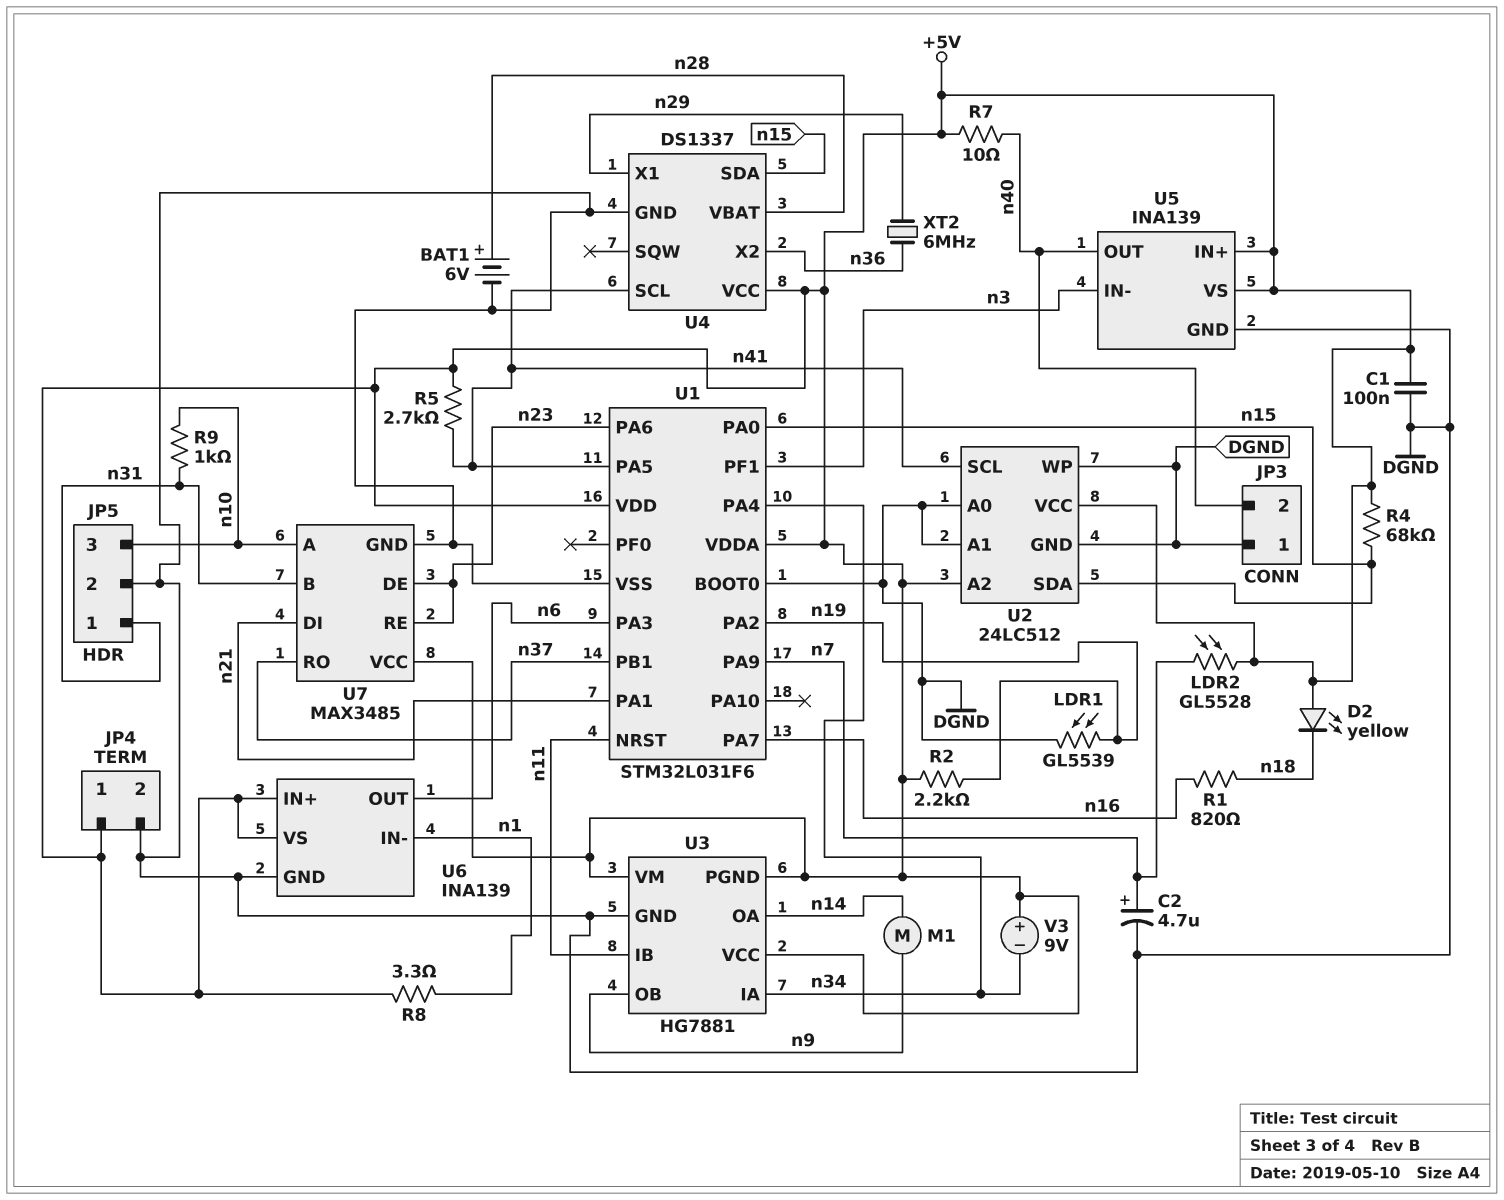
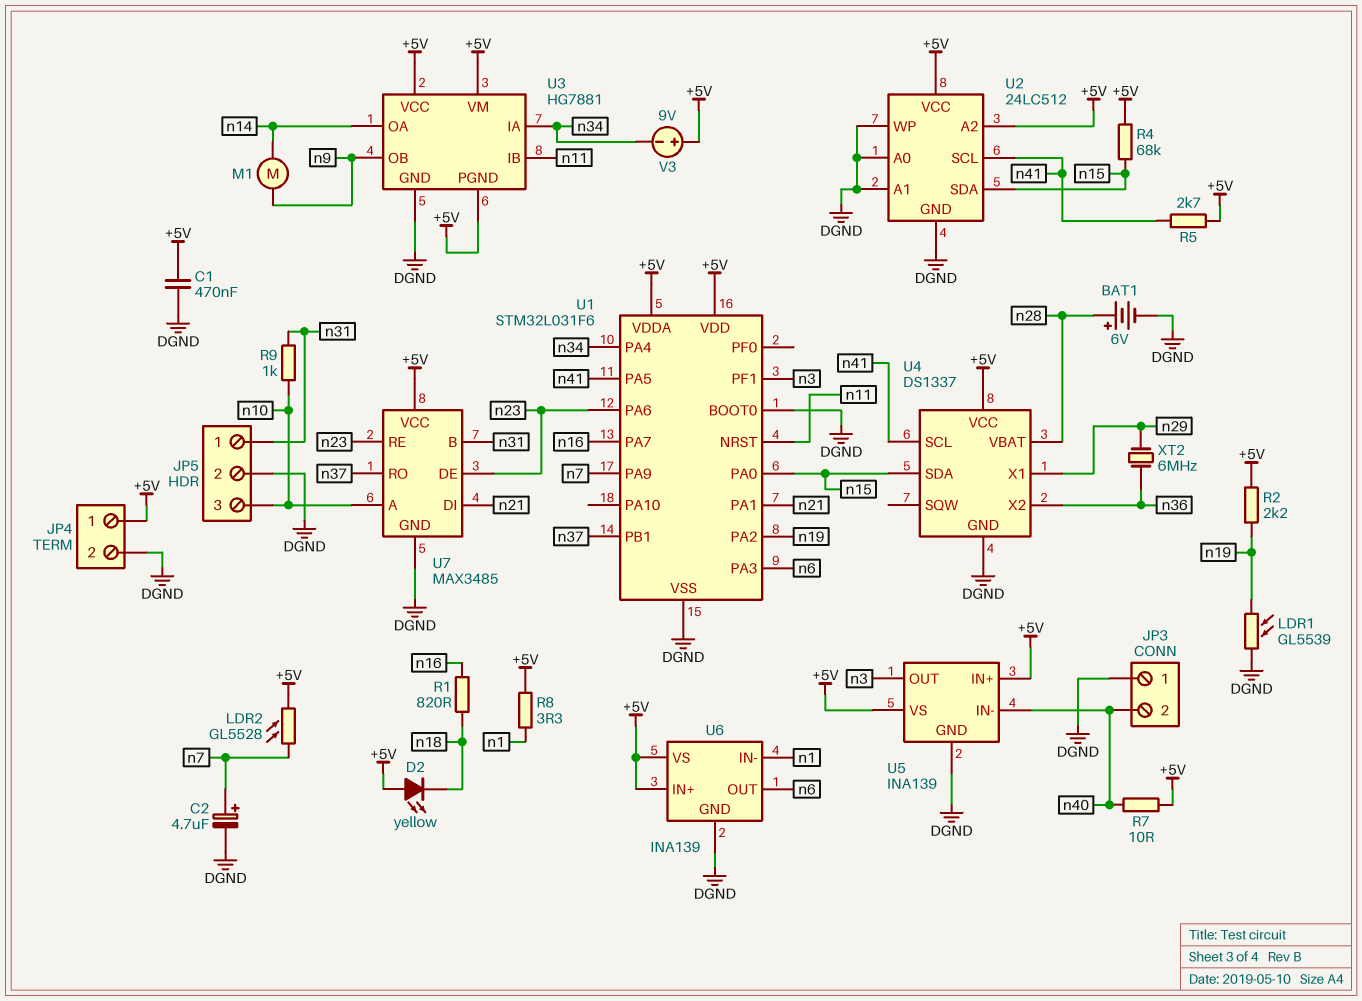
C1: 100nF (+5V, DGND) -> 470nF (+5V, DGND)
U5 pin IN-: n3 -> n40
U5 pin OUT: n40 -> n3

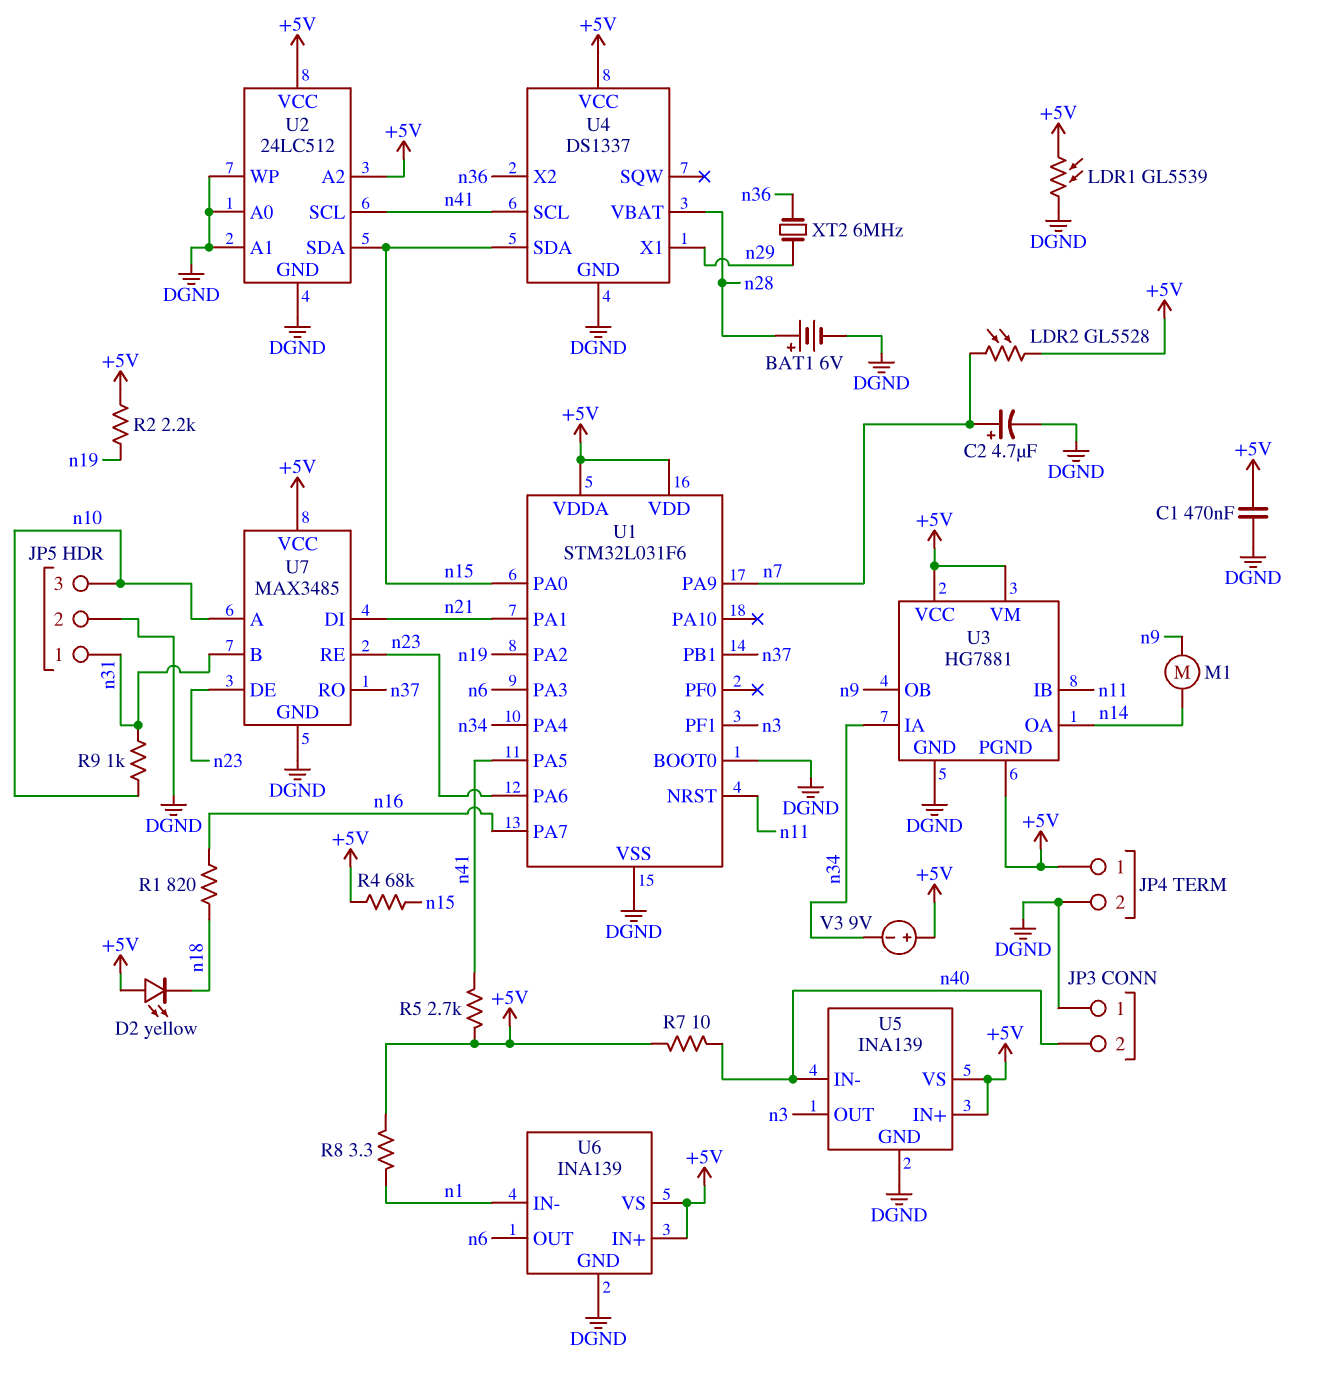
LDR1: GL5539 (DGND, n19) -> GL5539 (+5V, DGND)

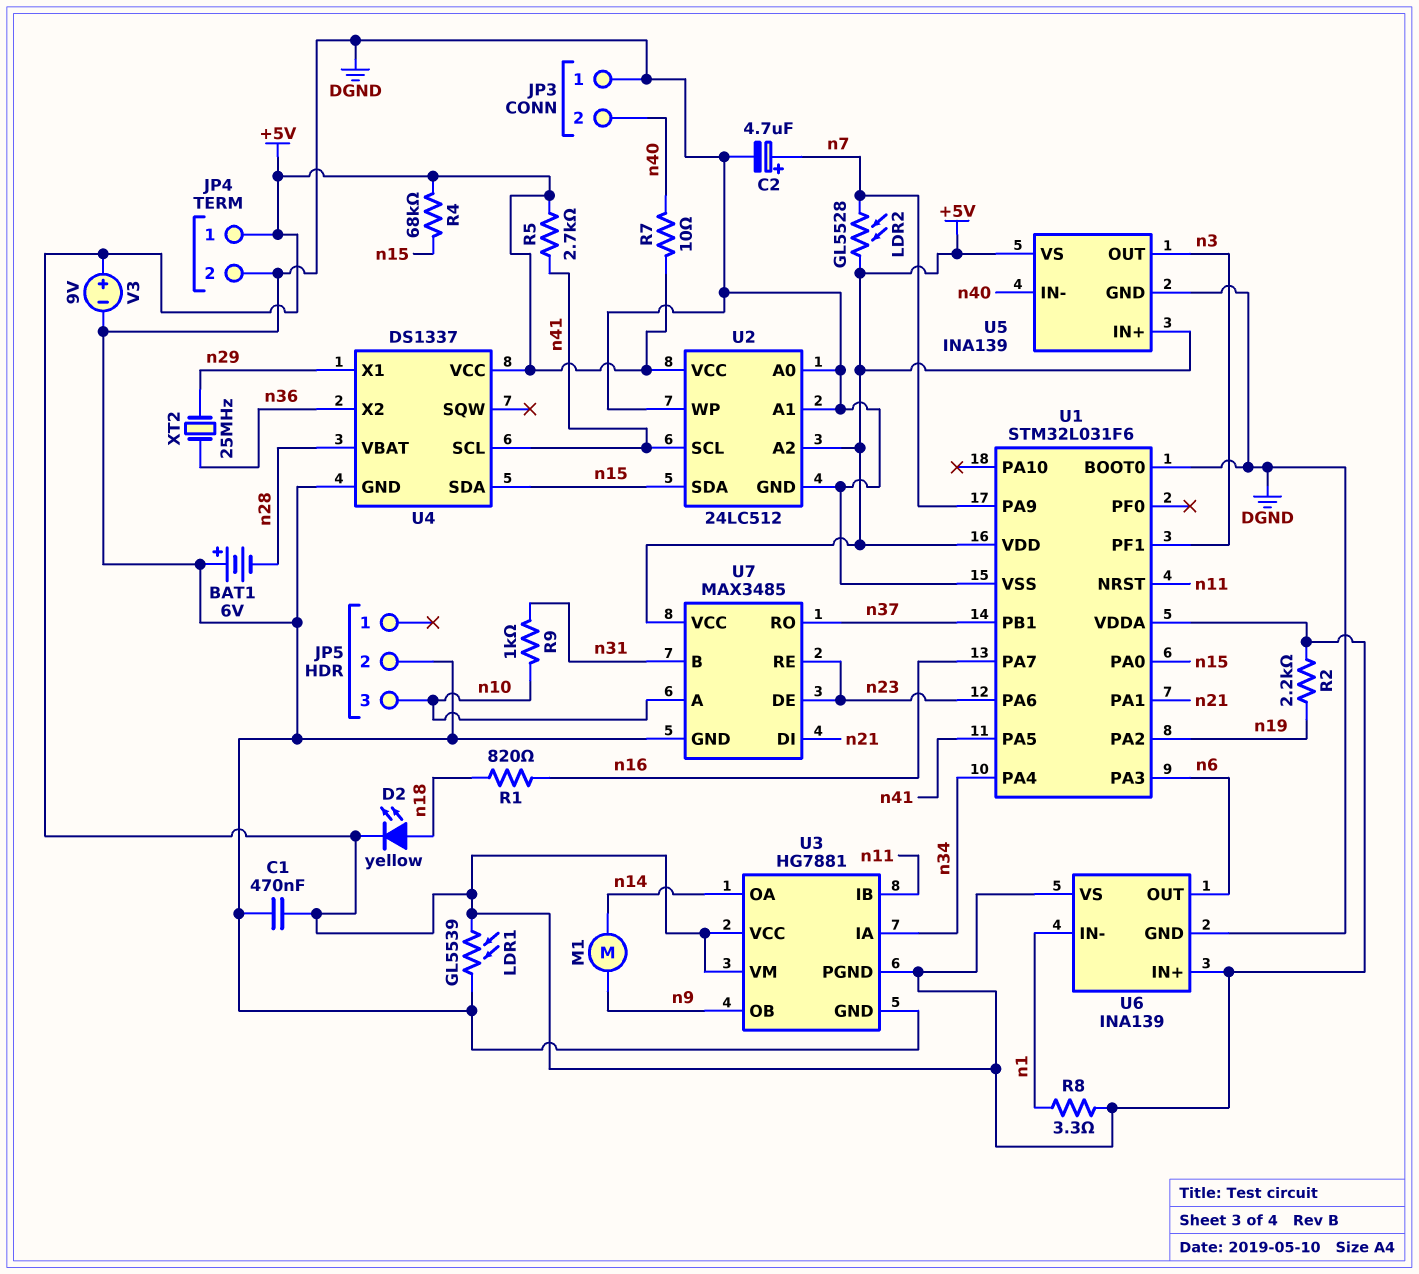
BAT1: 6V (plus n28, minus DGND) -> 6V (plus DGND, minus n28)
D2: LED yellow (A +5V, K n18) -> LED yellow (A n18, K +5V)
JP5 pin 1: n31 -> none
V3: 9V (plus +5V, minus n34) -> 9V (plus +5V, minus DGND)
XT2: 6MHz (n29, n36) -> 25MHz (n29, n36)

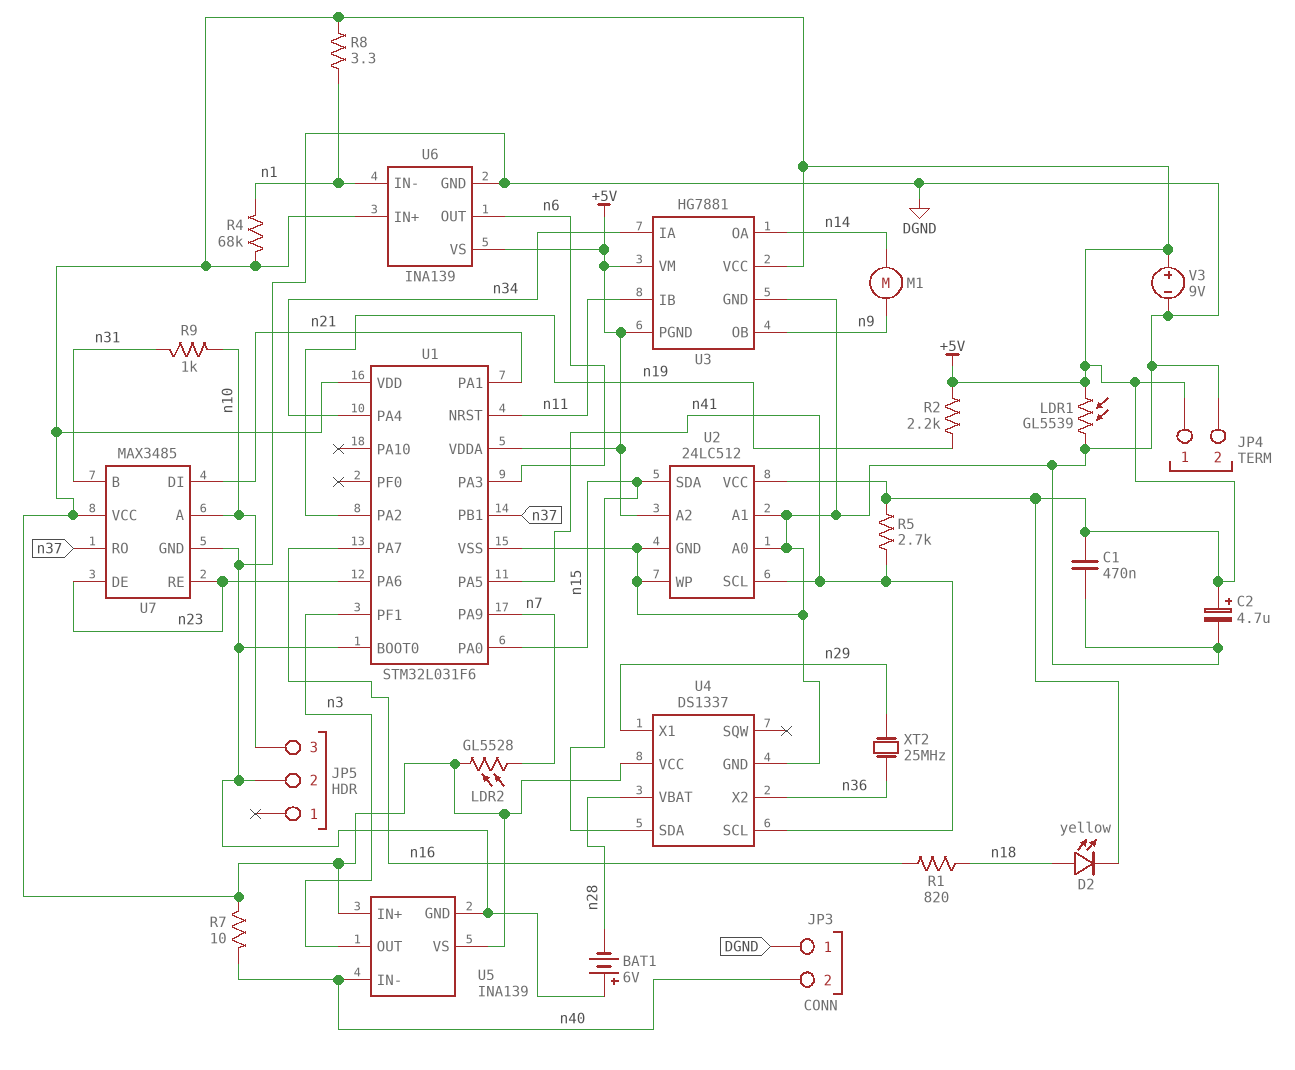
C2: 4.7uF (plus n7, minus DGND) -> 4.7uF (plus +5V, minus DGND)
R4: 68k (+5V, n15) -> 68k (+5V, n1)

